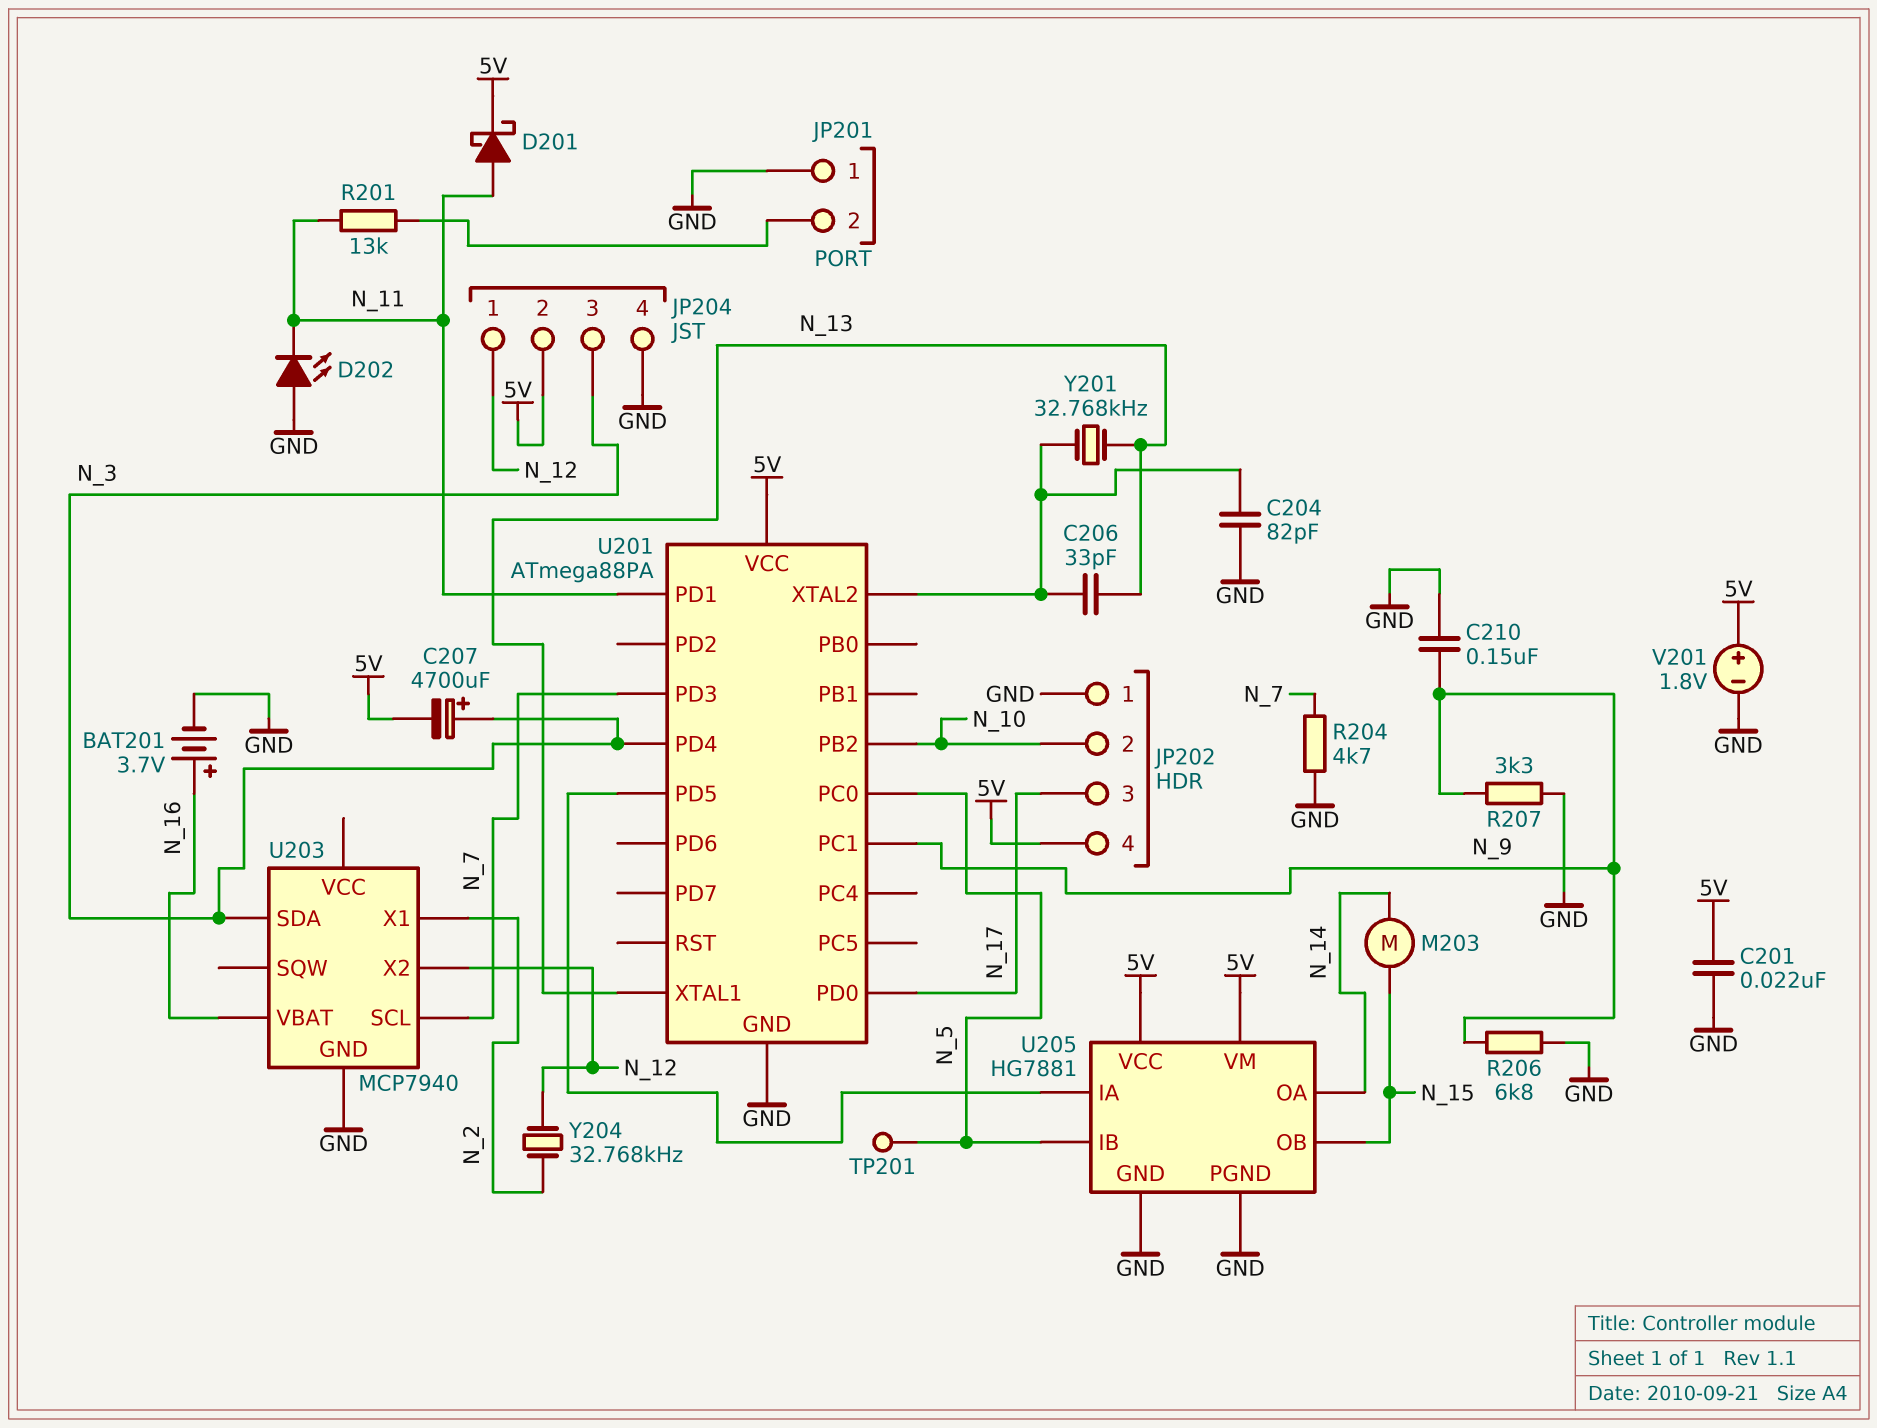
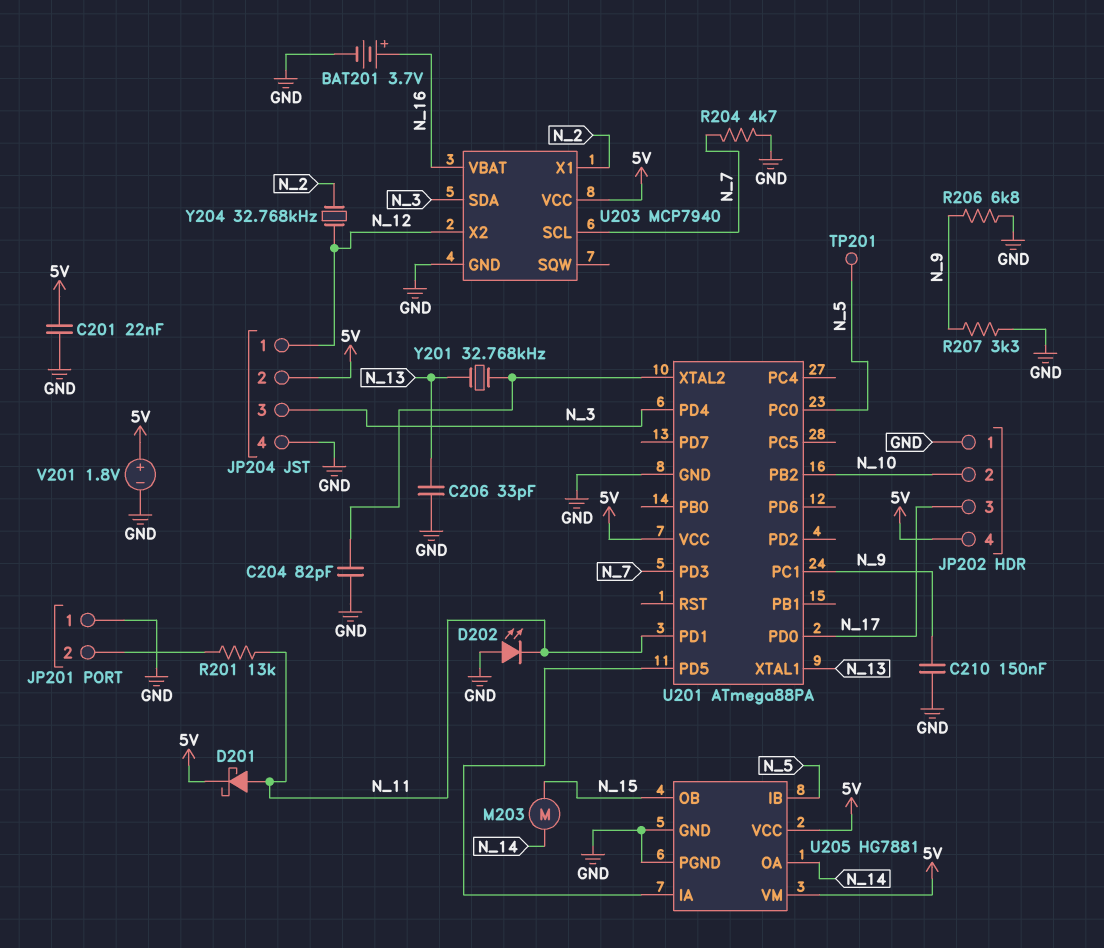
C206: 33pF (N_13, U201/XTAL2) -> 33pF (GND, N_13)
C207: 4700uF (plus N_3, minus 5V) -> none
U203 pin VCC: none -> 5V

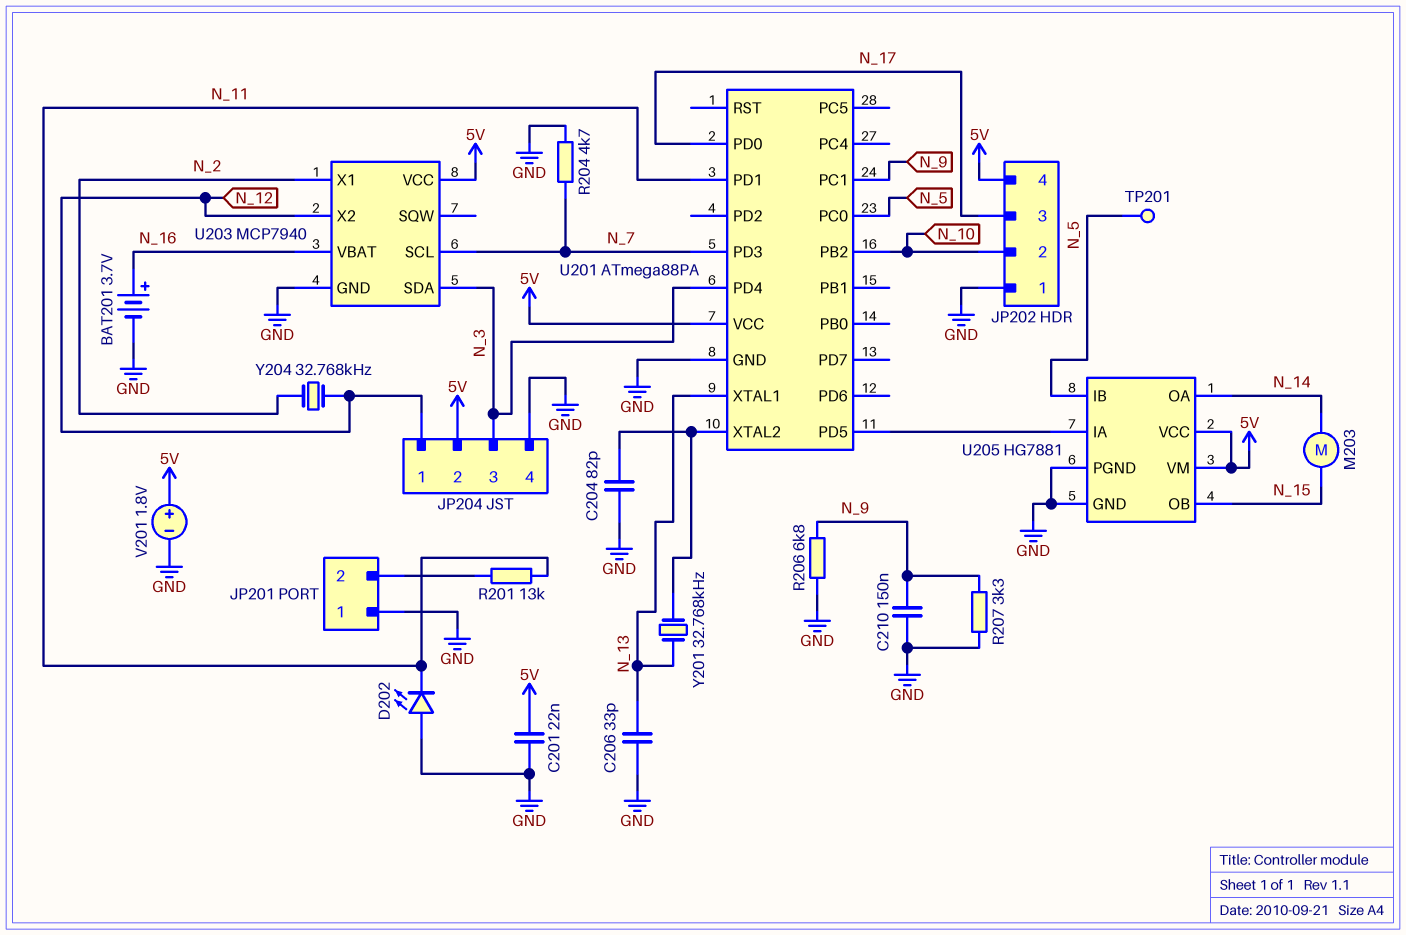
D201: schottky (A N_11, K 5V) -> none

